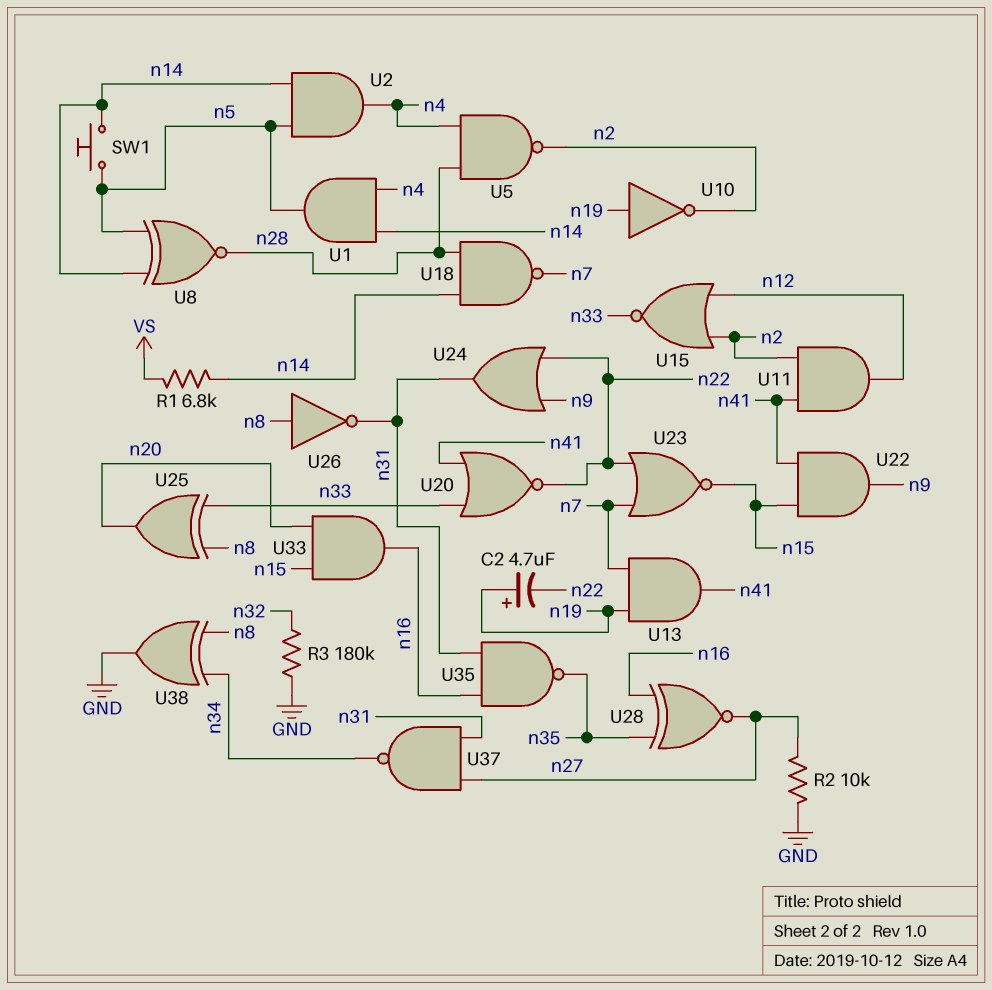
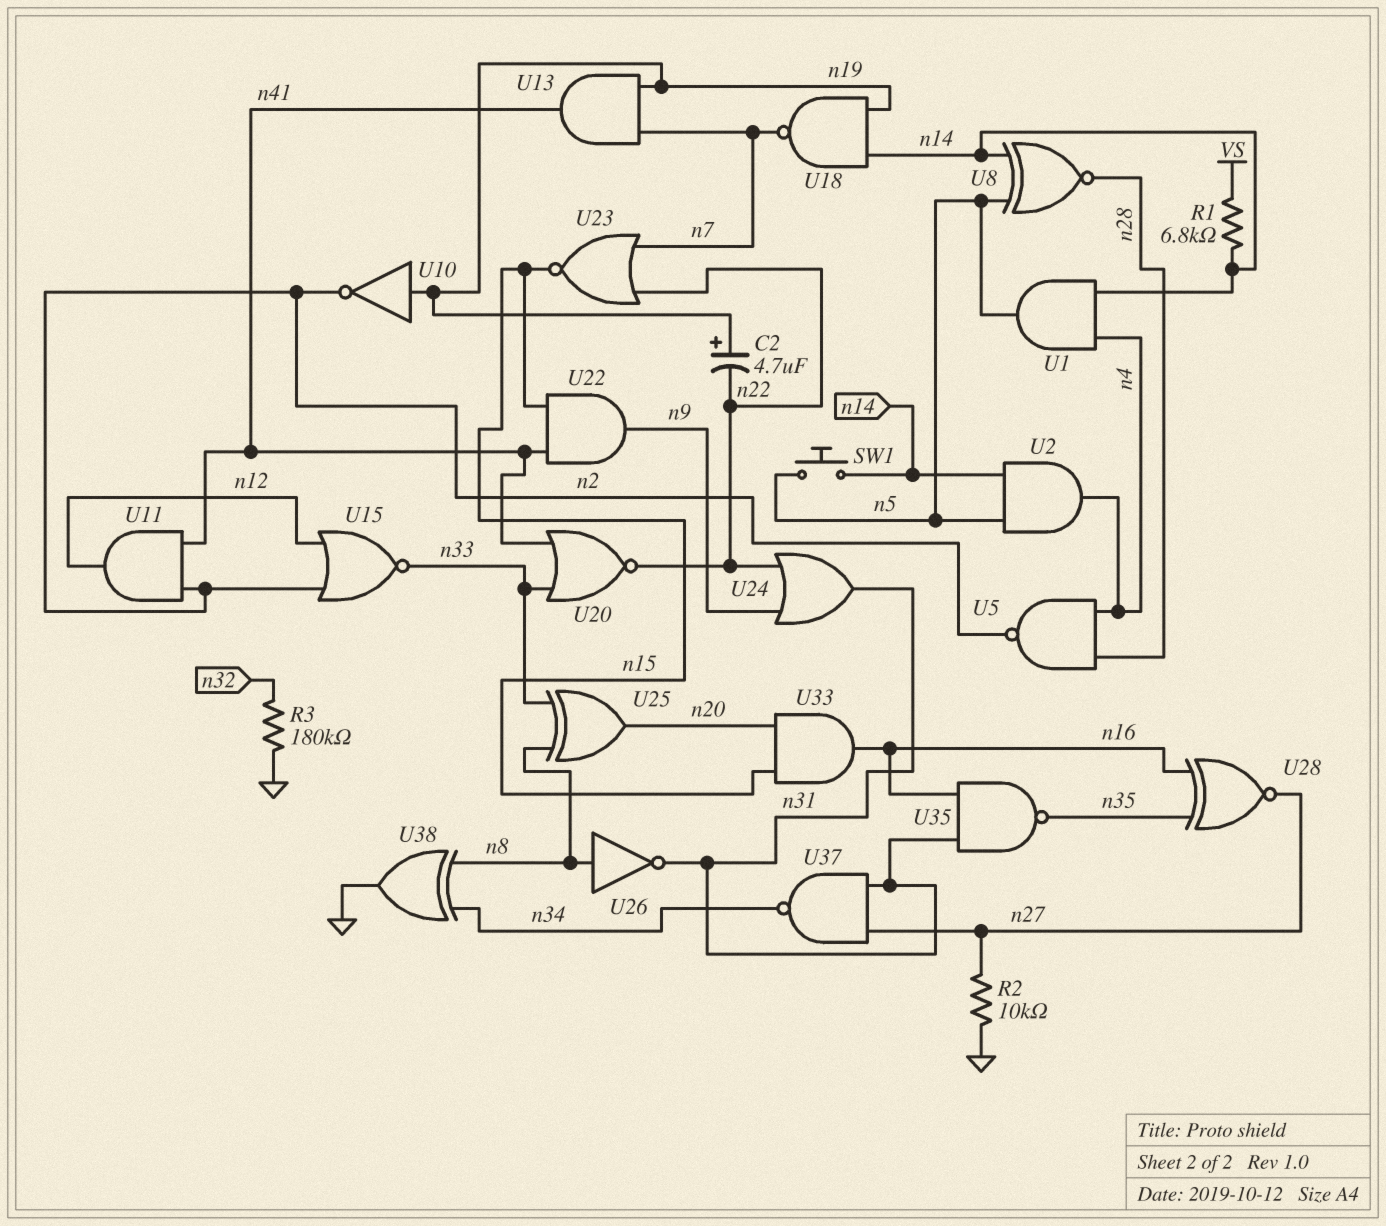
U18: NAND (in n14, in n28, out n7) -> NAND (in n14, in n19, out n7)

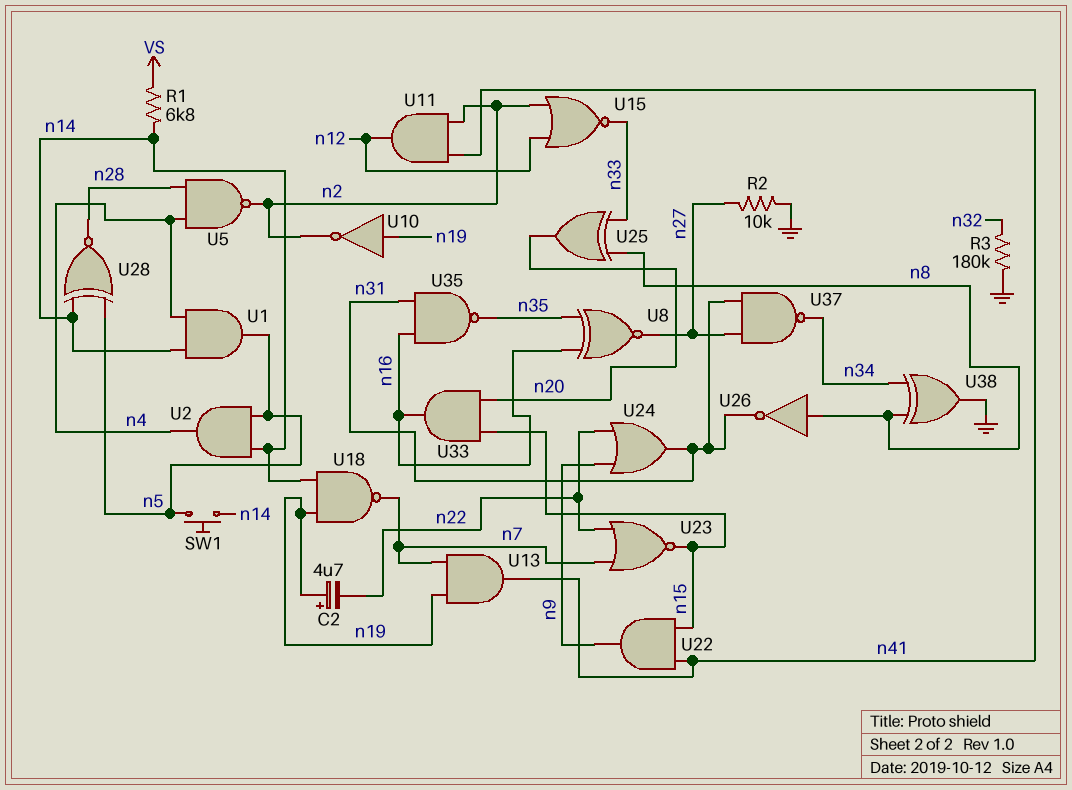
U8: XNOR (in n5, in n14, out n28) -> XNOR (in n16, in n35, out n27)
U20: NOR (in n33, in n41, out n22) -> none
U28: XNOR (in n16, in n35, out n27) -> XNOR (in n5, in n14, out n28)

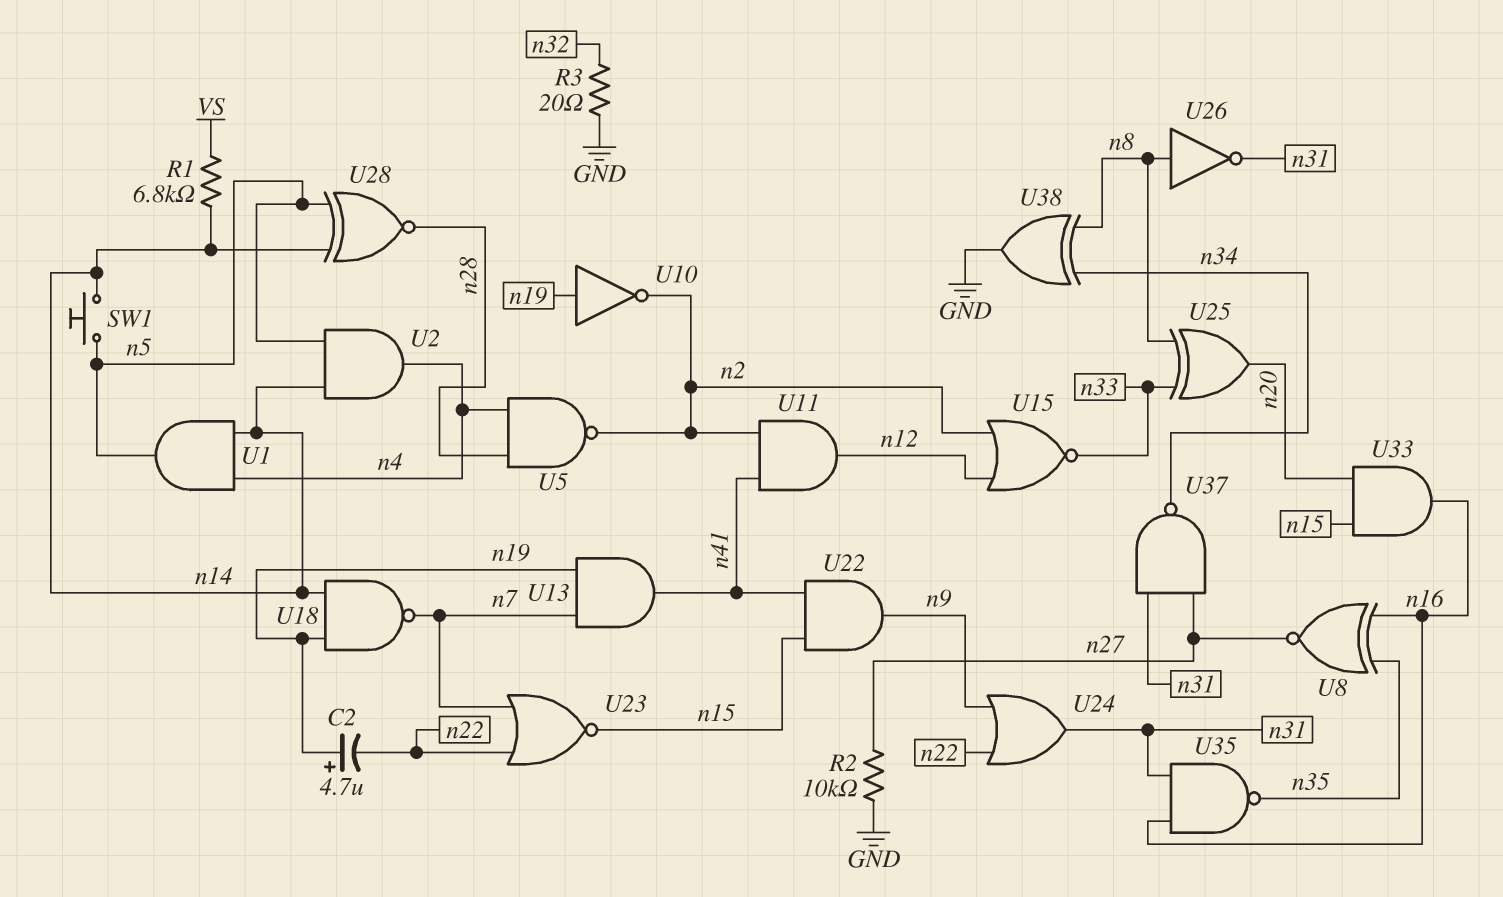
R3: 180k (GND, n32) -> 20 (GND, n32)

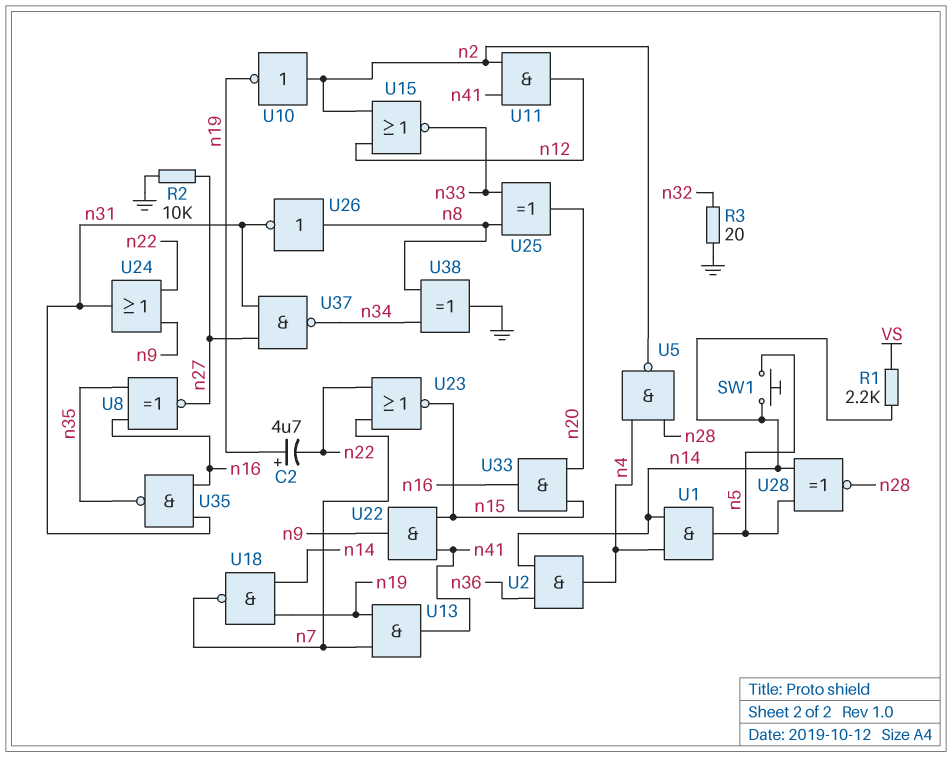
R1: 6.8k (VS, n14) -> 2.2k (VS, n14)
U2: AND (in n5, in n14, out n4) -> AND (in n14, in n36, out n4)
U10: NOT (in n19, out n2) -> NOT (in n2, out n19)

